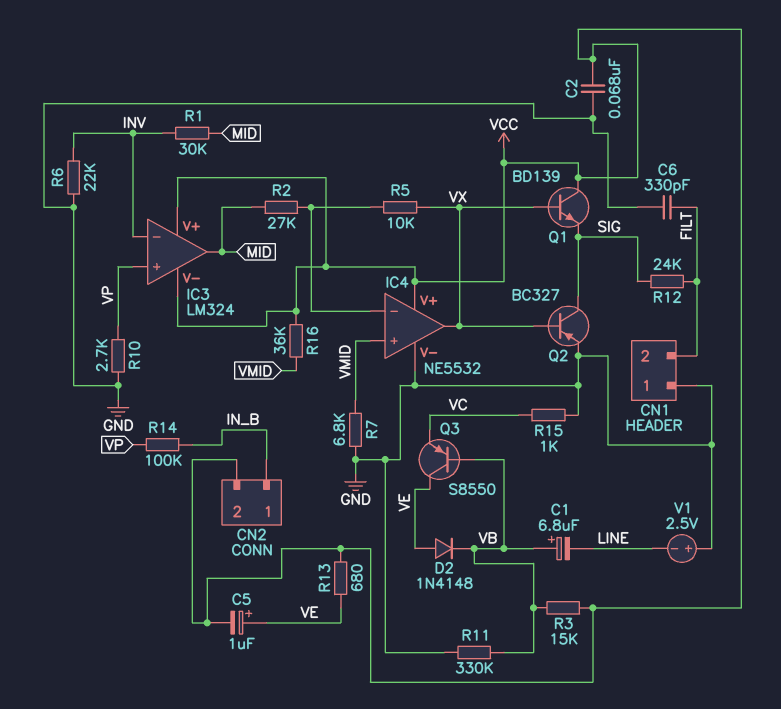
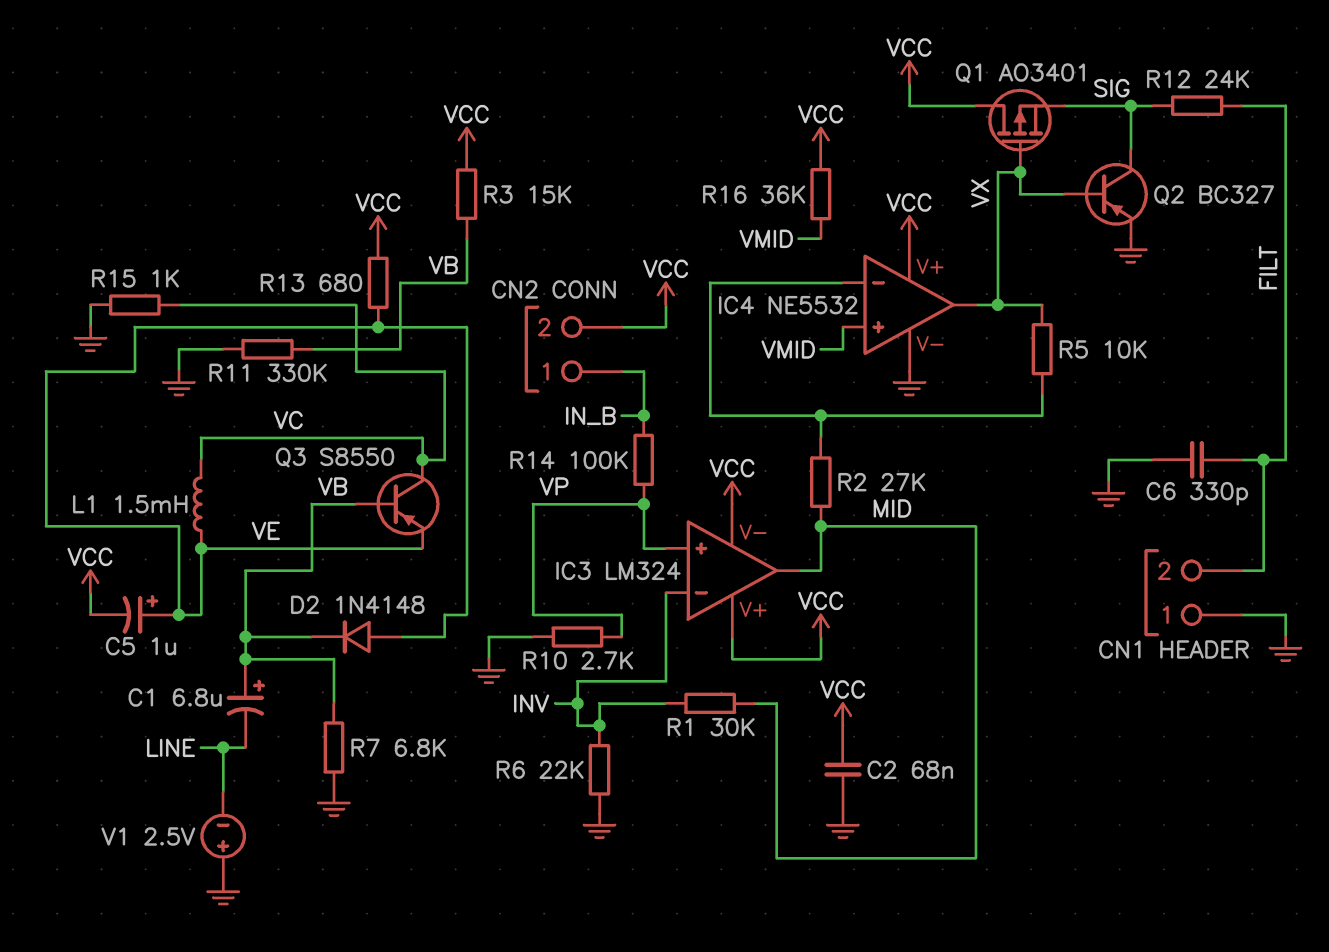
L1: none -> 1.5mH (VC, VE)
Q1: NPN BD139 (B VX, C VCC, E SIG) -> PMOS AO3401 (G VX, D VCC, S SIG)
Q3: PNP S8550 (B VB, C VE, E VC) -> PNP S8550 (B VB, C VC, E VE)
R7: 6.8k (GND, VMID) -> 6.8k (GND, VB)

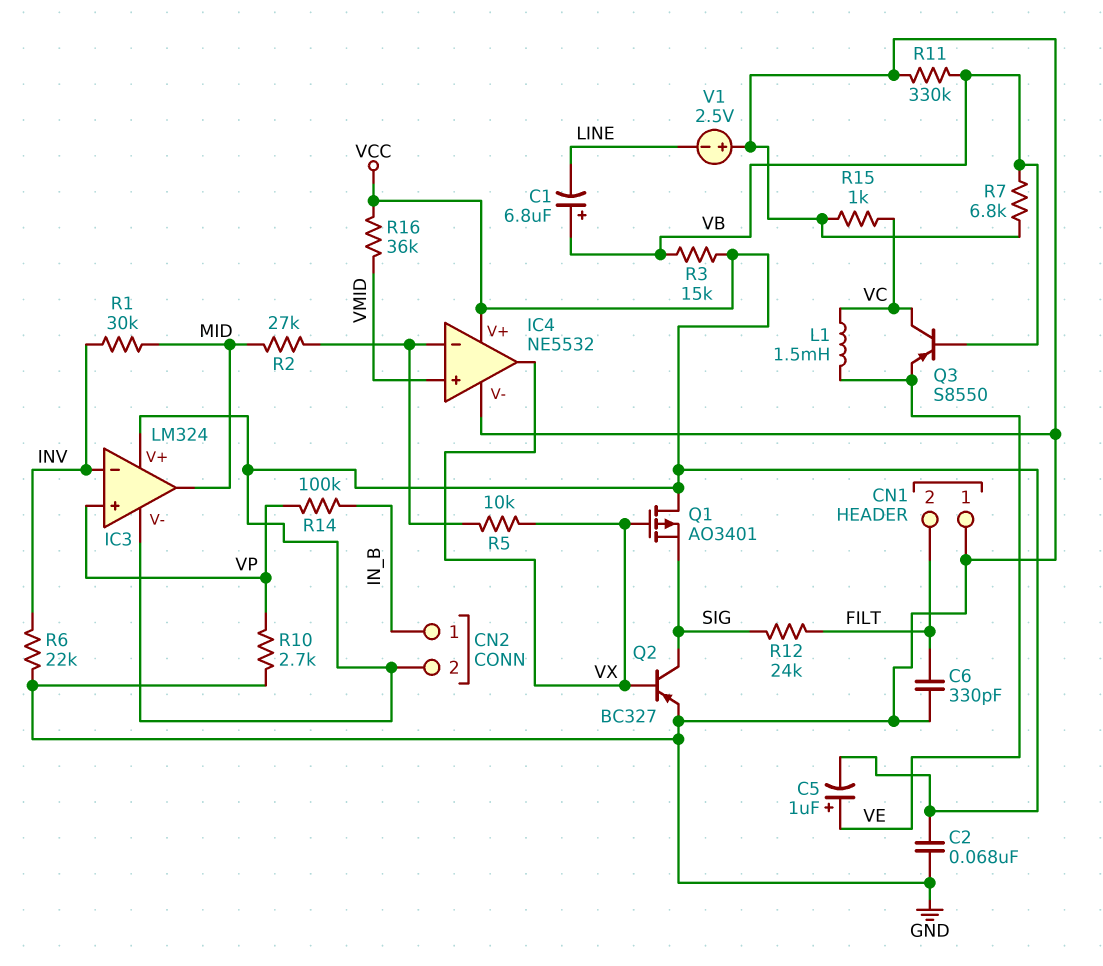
D2: diode 1N4148 (A VE, K VB) -> none
R13: 680 (VCC, VE) -> none

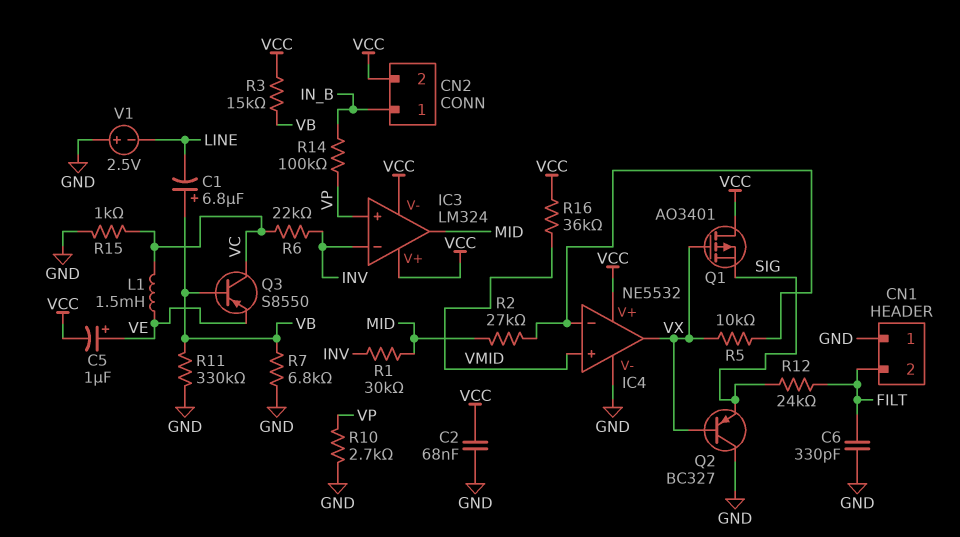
Q2: PNP BC327 (B VX, C SIG, E GND) -> PNP BC327 (B VX, C GND, E SIG)
R6: 22k (GND, INV) -> 22k (INV, VC)

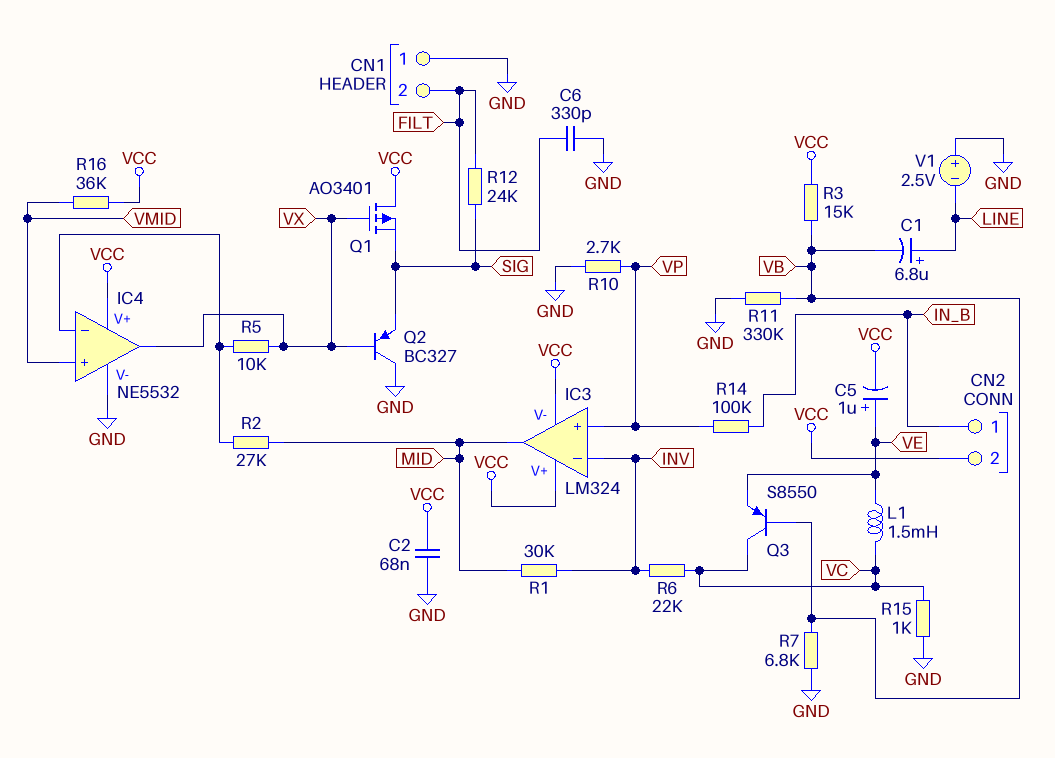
C1: 6.8uF (plus VB, minus LINE) -> 6.8uF (plus LINE, minus VB)

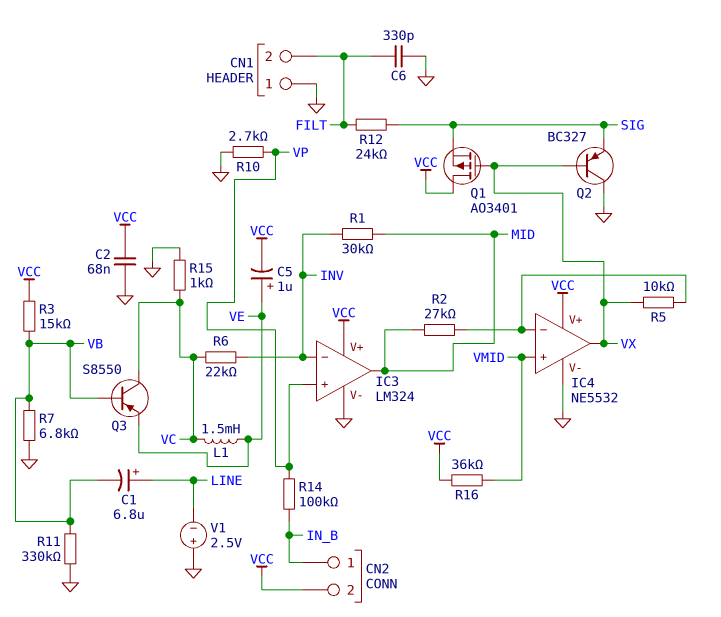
IC3 pin V-: VCC -> GND

